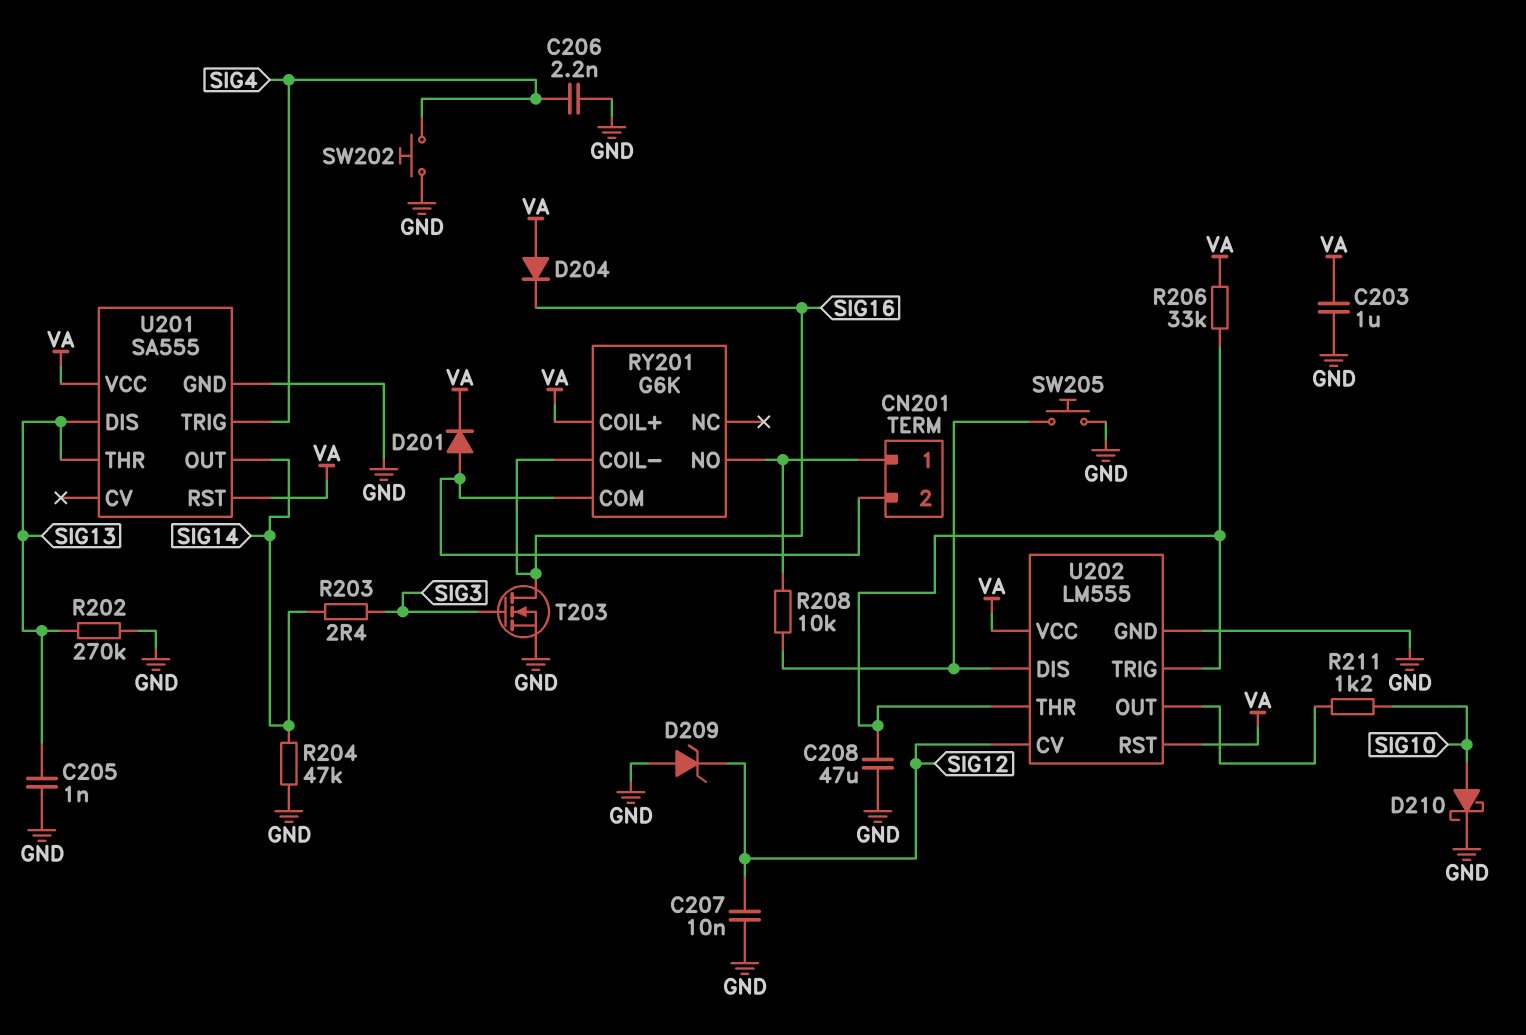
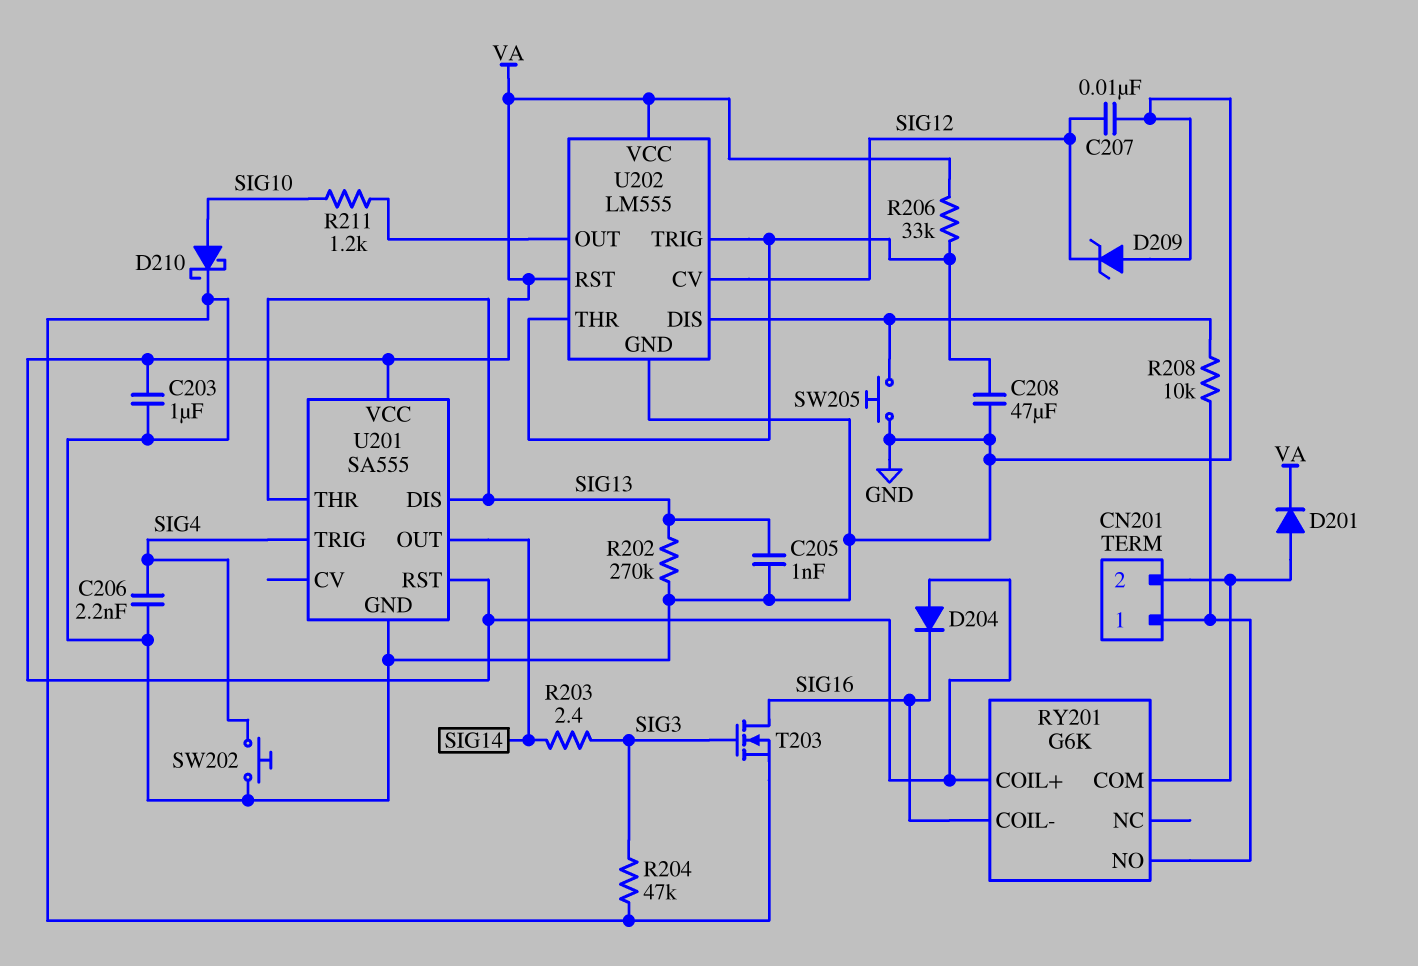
R204: 47k (GND, SIG14) -> 47k (GND, SIG3)

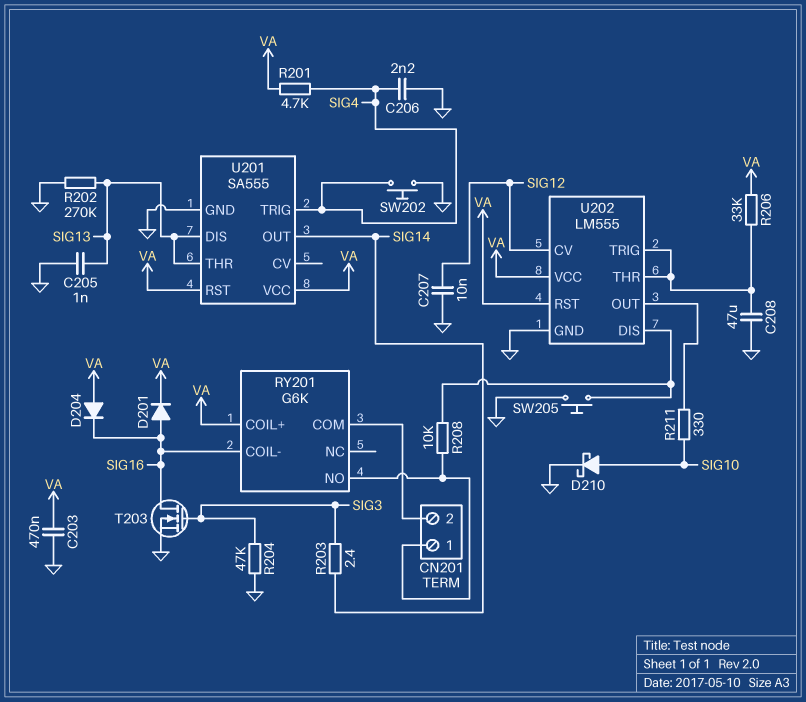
C203: 1uF (GND, VA) -> 470nF (GND, VA)
D201: diode (A CN201/2, K VA) -> diode (A SIG16, K VA)
D209: zener (A GND, K SIG12) -> none
R201: none -> 4.7k (SIG4, VA)
R211: 1.2k (SIG10, U202/OUT) -> 330 (SIG10, U202/OUT)

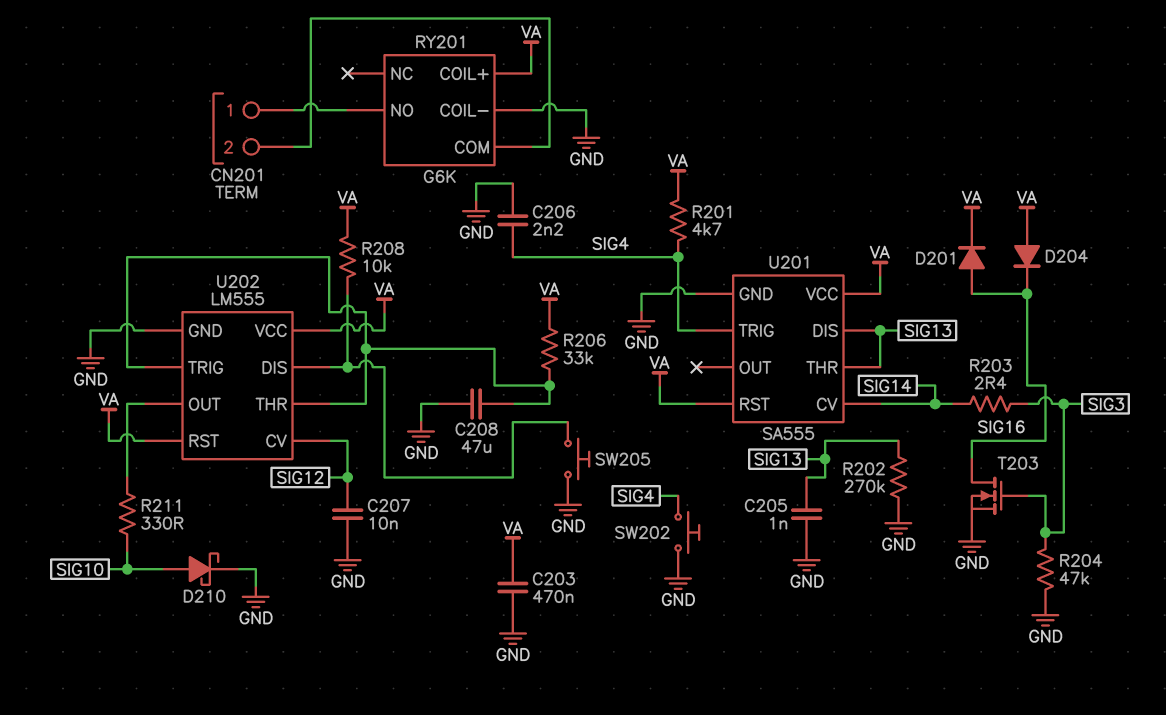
R208: 10k (CN201/1, U202/DIS) -> 10k (U202/DIS, VA)
RY201 pin COIL-: SIG16 -> GND
U201 pin CV: none -> SIG14
U201 pin OUT: SIG14 -> none

